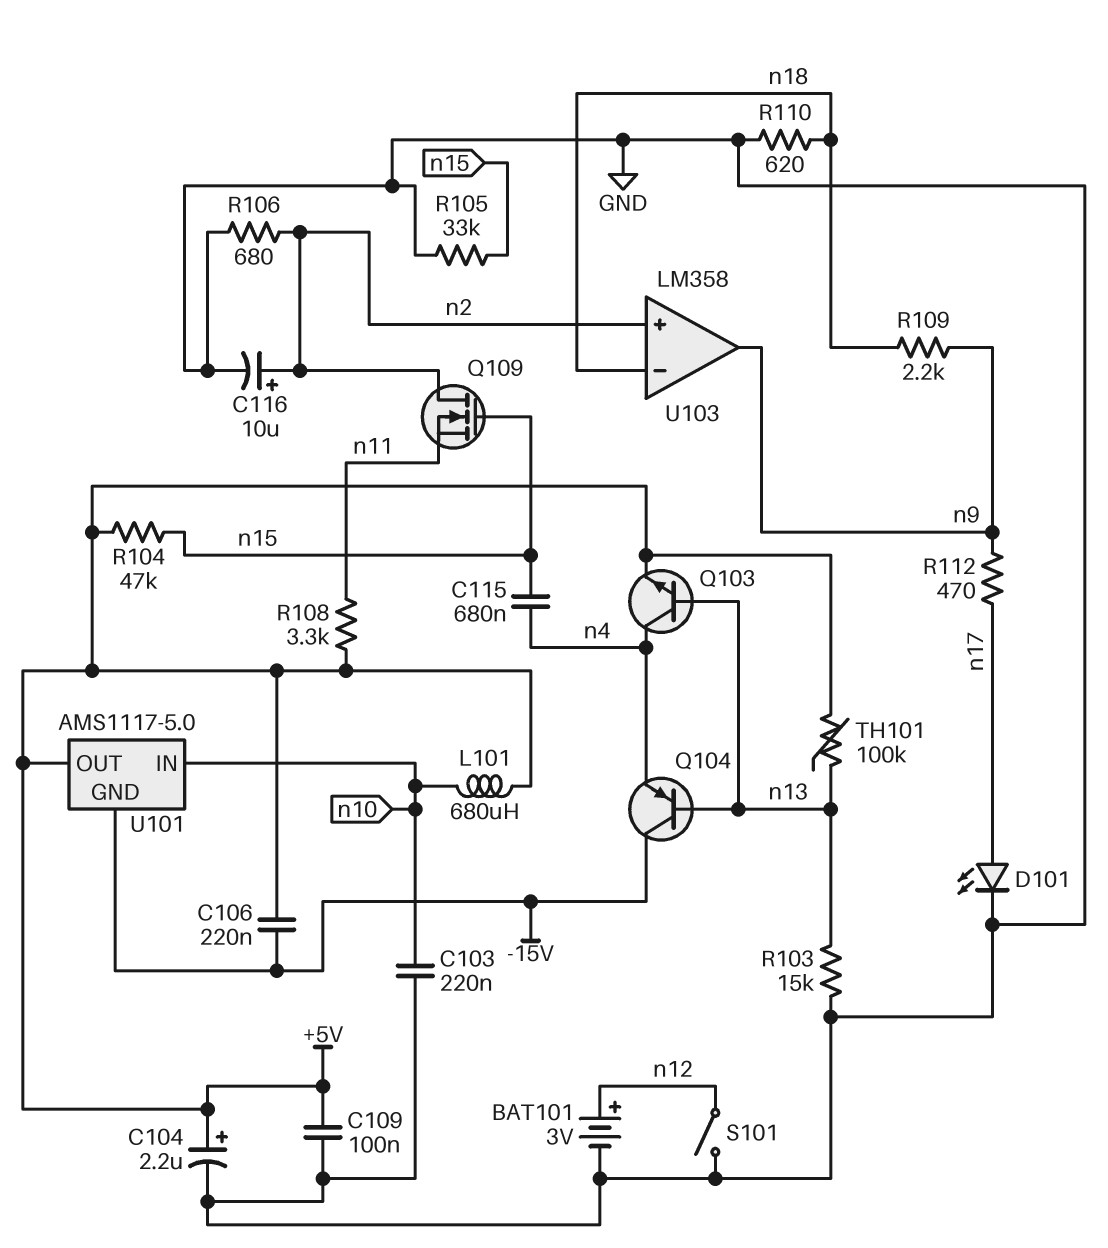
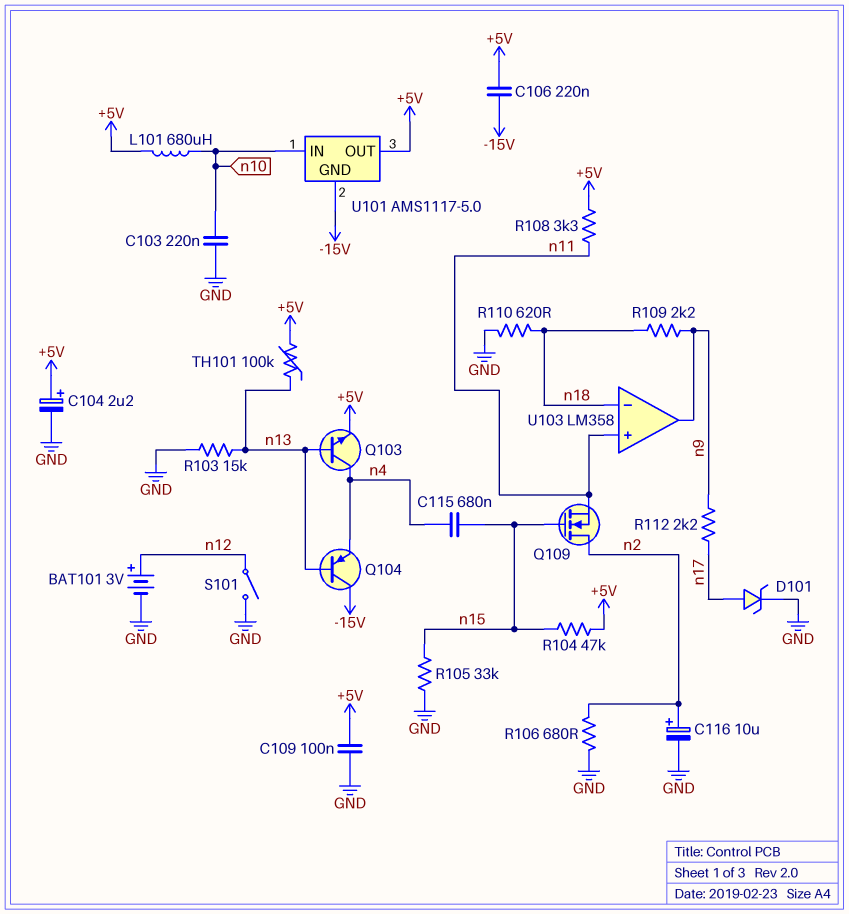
D101: LED (A n17, K GND) -> zener (A n17, K GND)
R112: 470 (n9, n17) -> 2.2k (n9, n17)
U103 pin in+: n2 -> n11

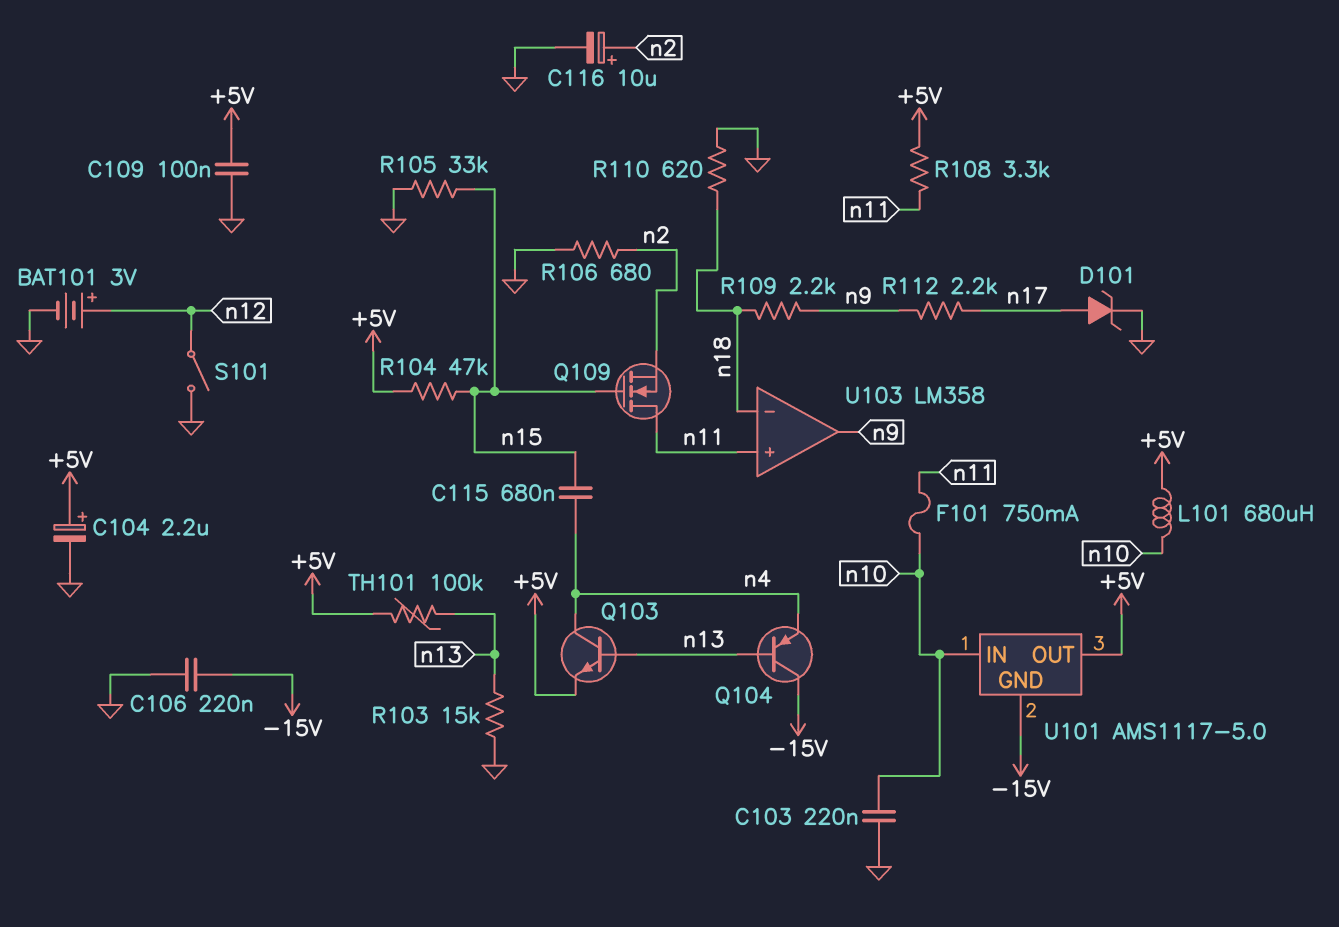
C106: 220nF (+5V, -15V) -> 220nF (-15V, GND)
F101: none -> 750mA (n10, n11)
Q109: NMOS (G n15, D n2, S n11) -> NMOS (G n15, D n11, S n2)

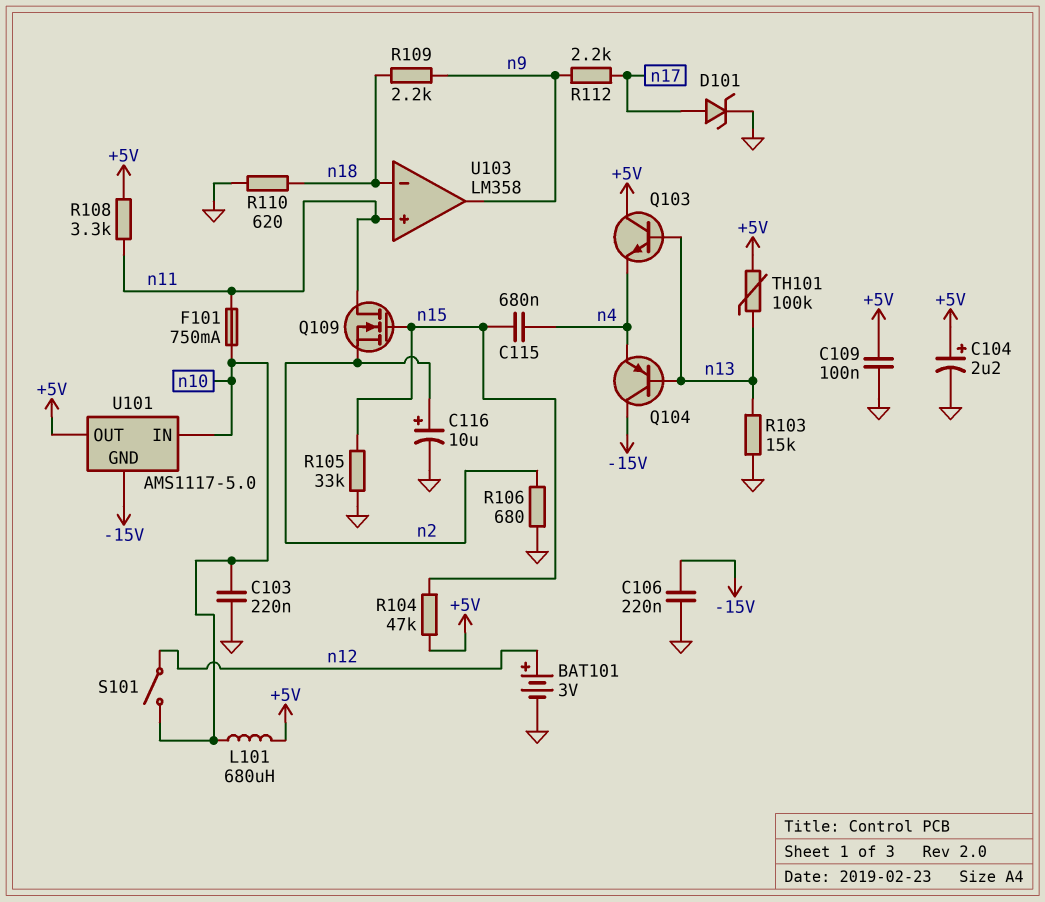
Q103: NPN (B n13, C n4, E +5V) -> NPN (B n13, C +5V, E n4)
S101: switch (GND, n12) -> switch (n10, n12)

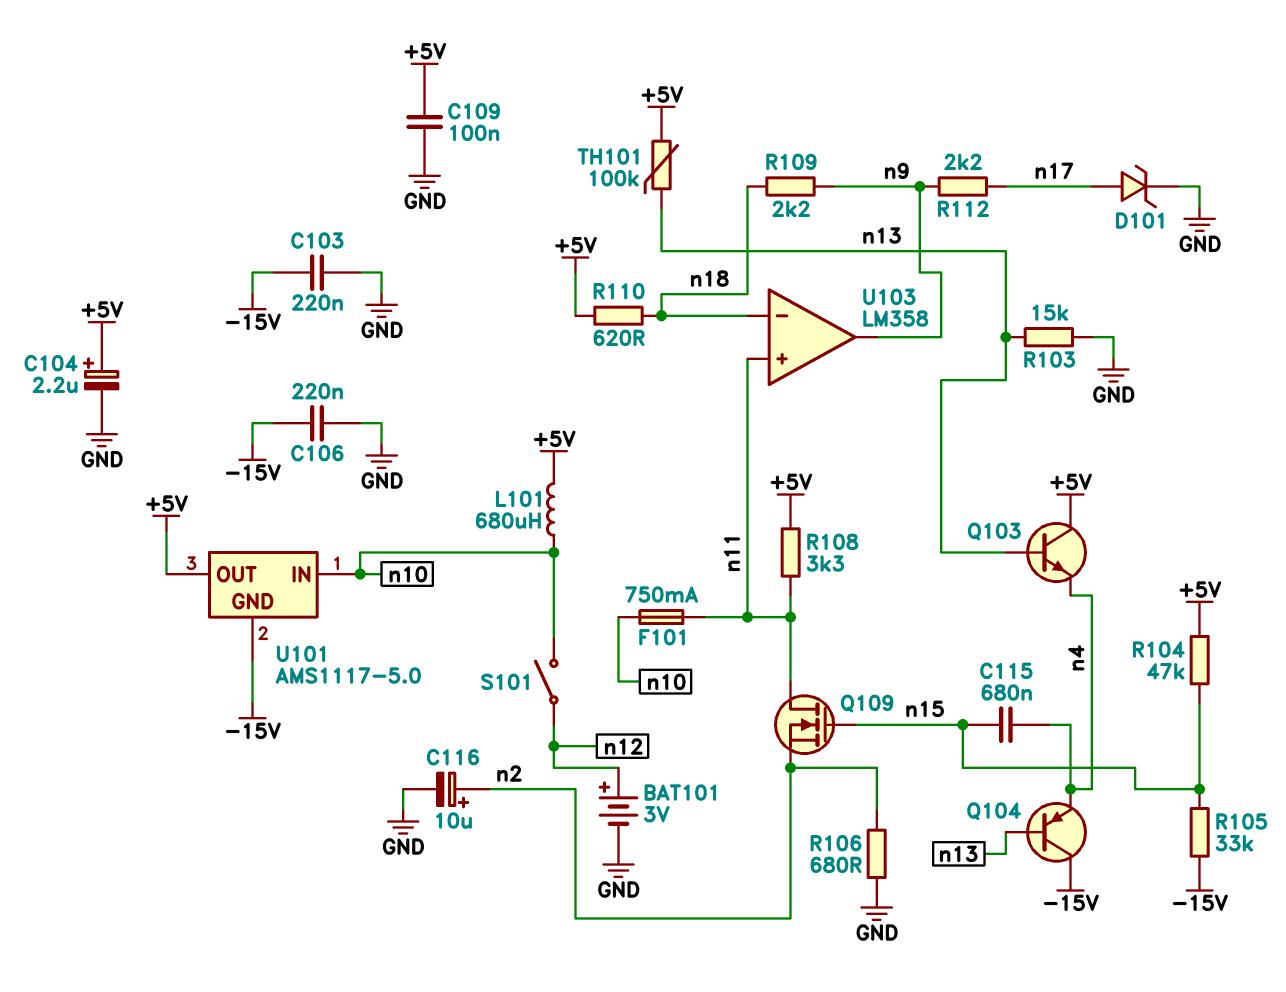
C103: 220nF (GND, n10) -> 220nF (-15V, GND)
R105: 33k (GND, n15) -> 33k (-15V, n15)
R110: 620 (GND, n18) -> 620 (+5V, n18)

